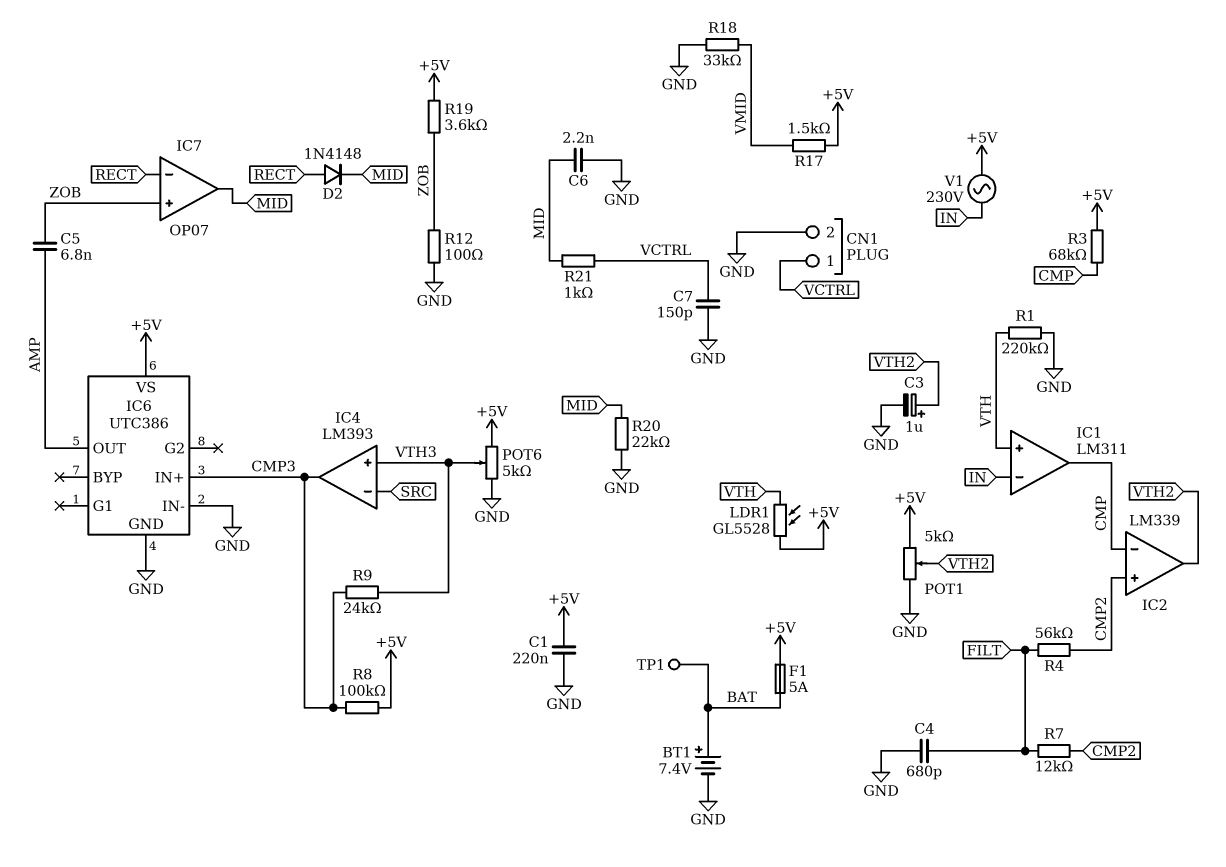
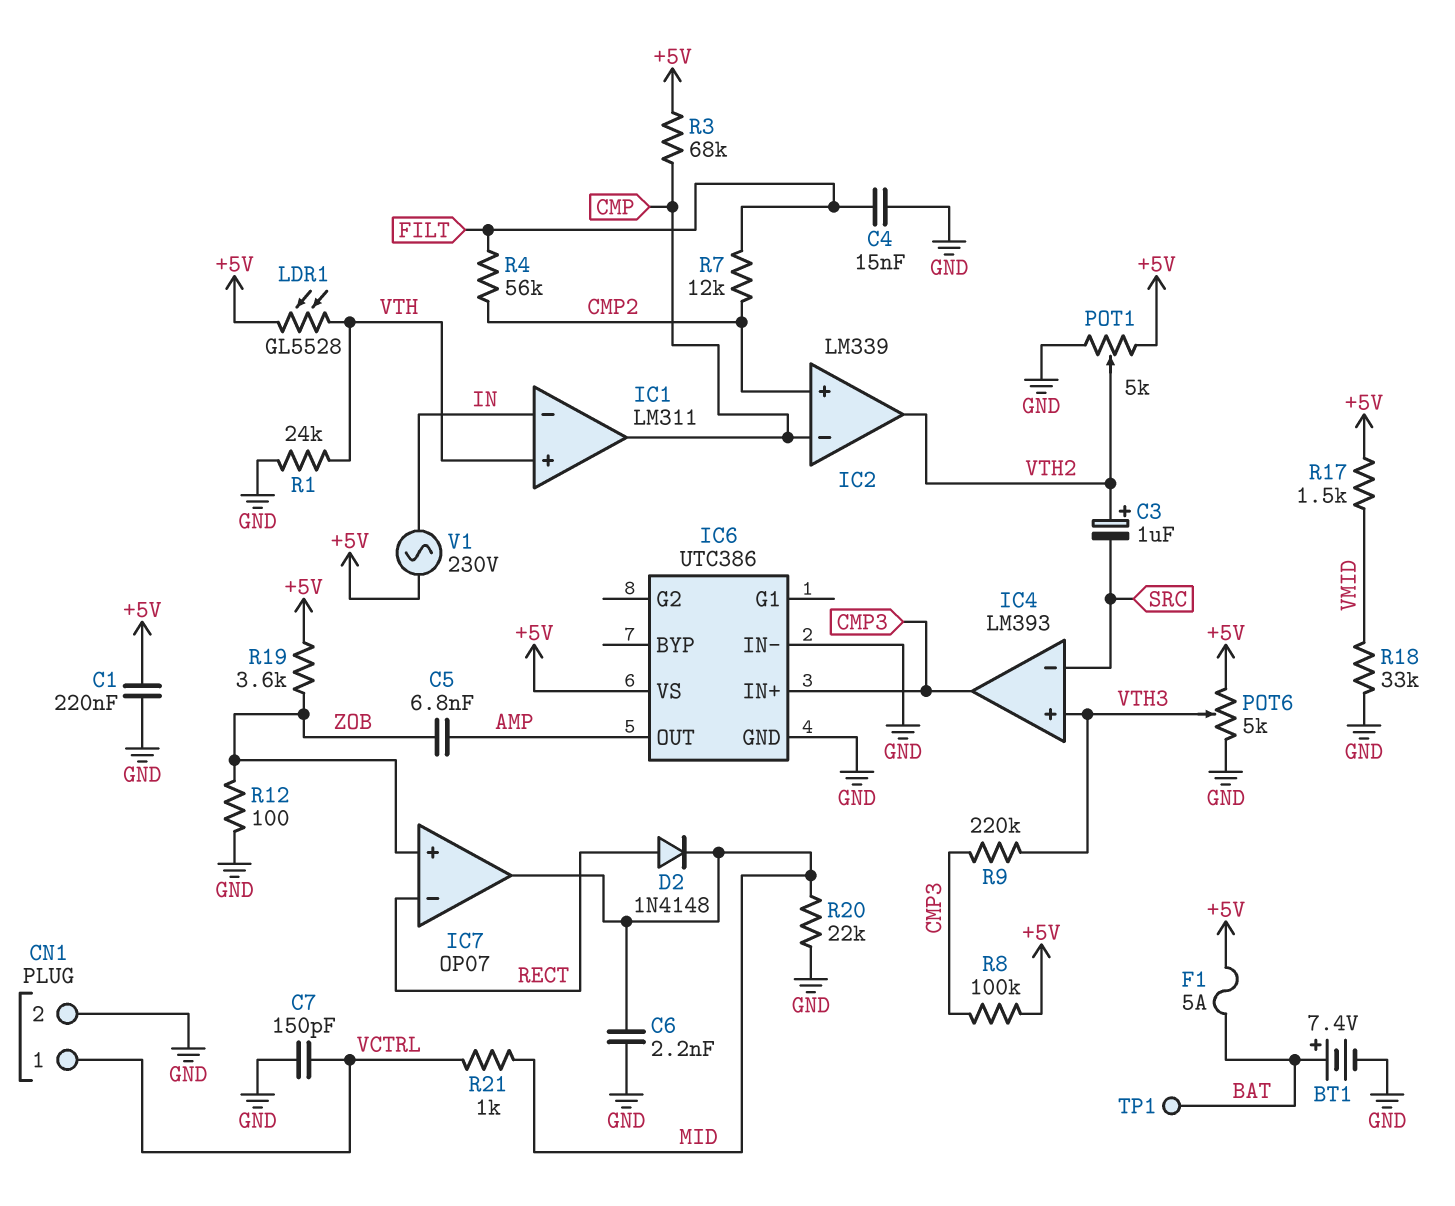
C3: 1uF (plus VTH2, minus GND) -> 1uF (plus VTH2, minus SRC)
C4: 680pF (FILT, GND) -> 15nF (FILT, GND)
R1: 220k (GND, VTH) -> 24k (GND, VTH)
R9: 24k (CMP3, VTH3) -> 220k (CMP3, VTH3)

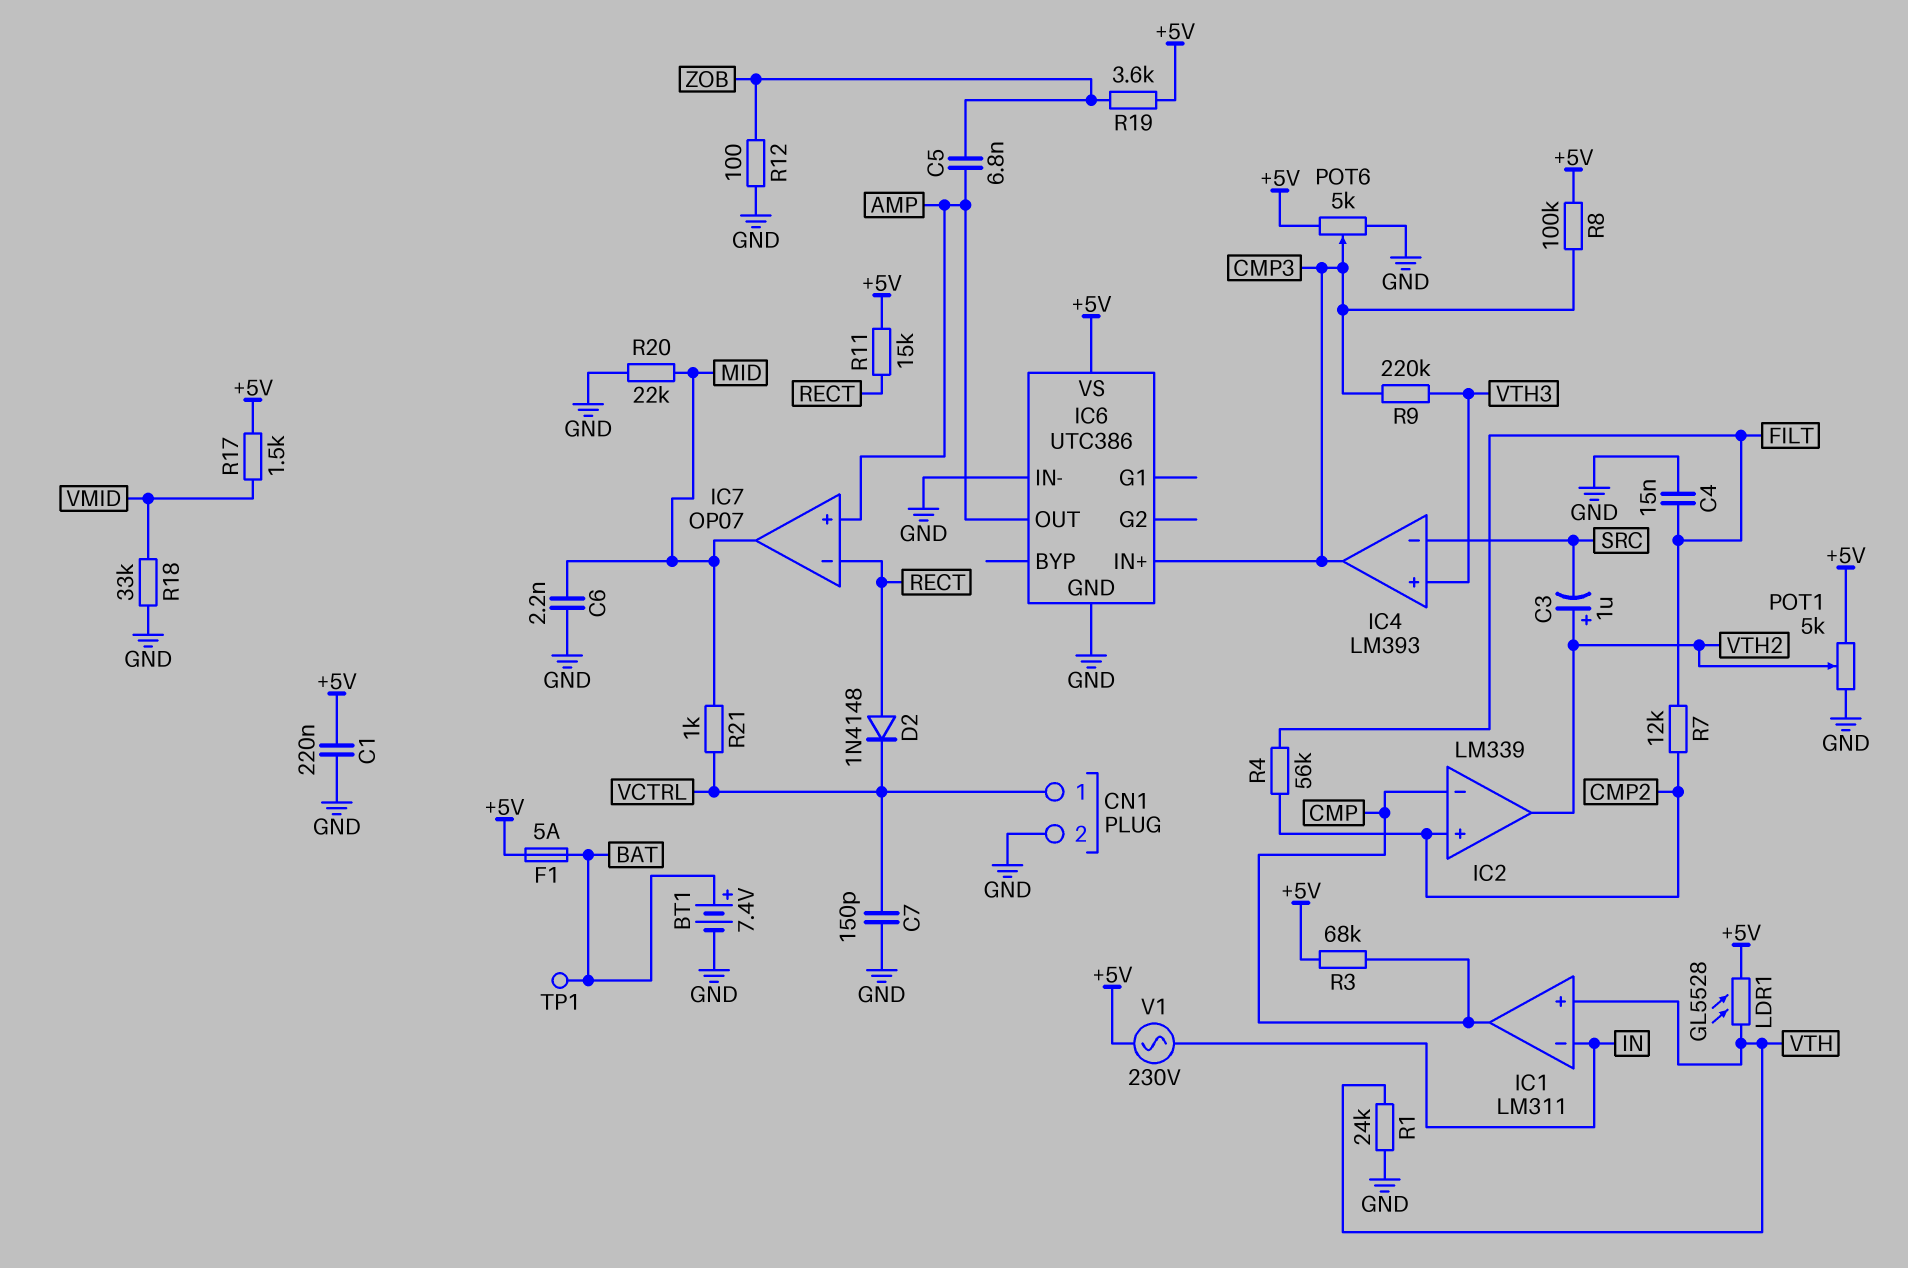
D2: diode 1N4148 (A RECT, K MID) -> diode 1N4148 (A RECT, K VCTRL)
IC7 pin in+: ZOB -> AMP
POT6: 5k (+5V, GND, wiper VTH3) -> 5k (+5V, GND, wiper CMP3)
R11: none -> 15k (+5V, RECT)

